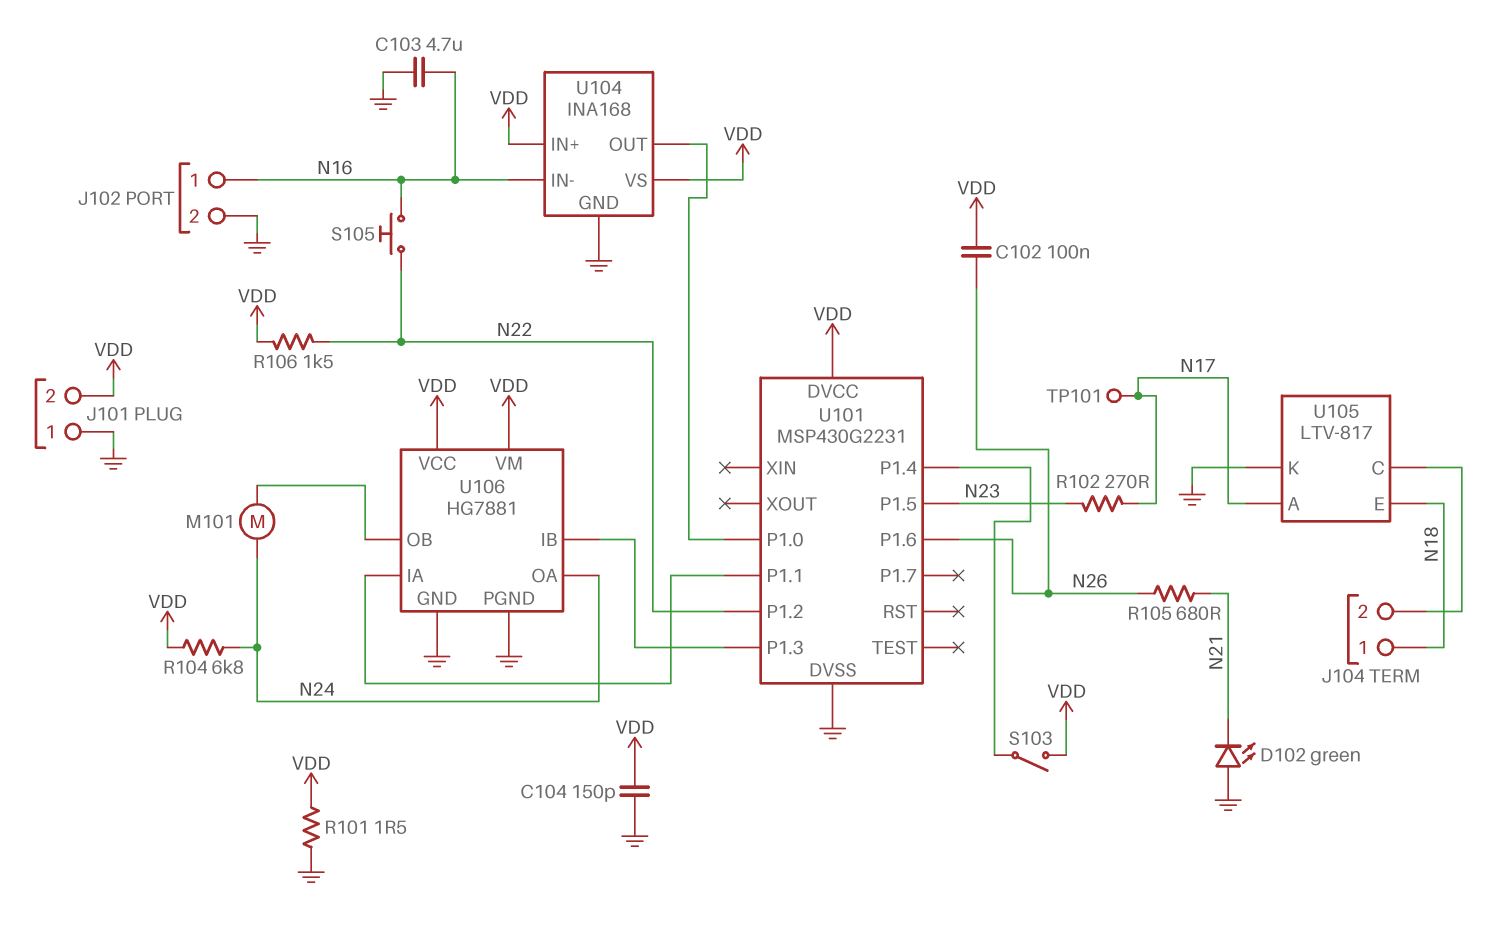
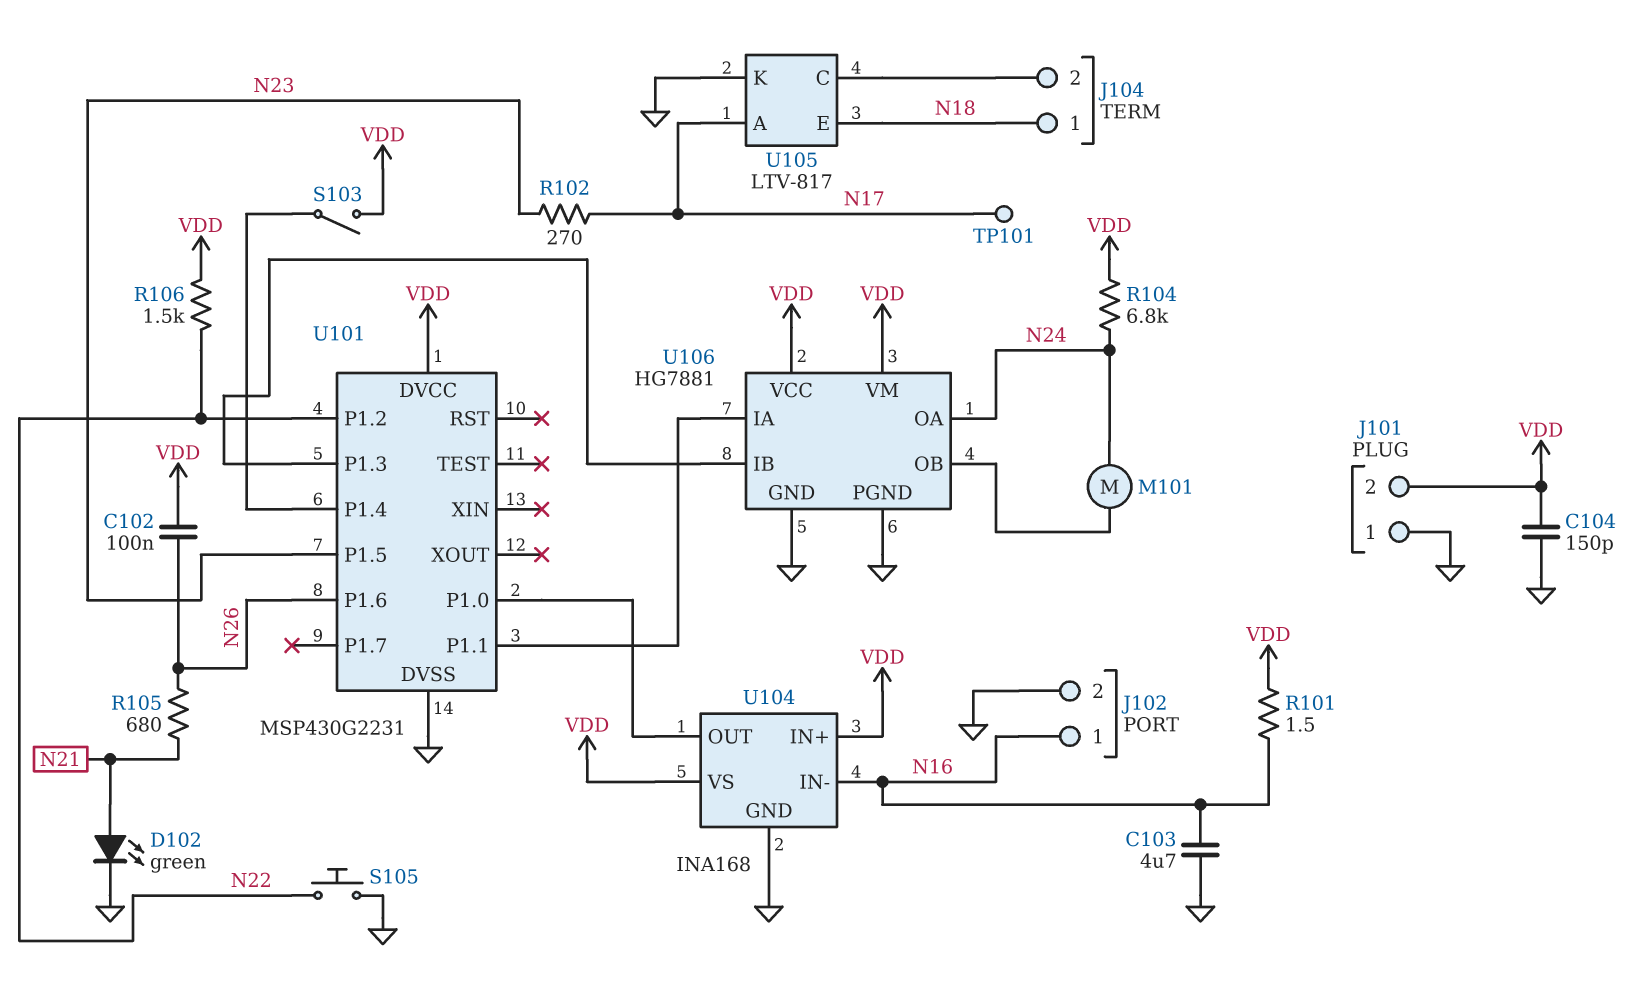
D102: LED green (A GND, K N21) -> LED green (A N21, K GND)
R101: 1.5 (GND, VDD) -> 1.5 (N16, VDD)
S105: button (N16, N22) -> button (GND, N22)

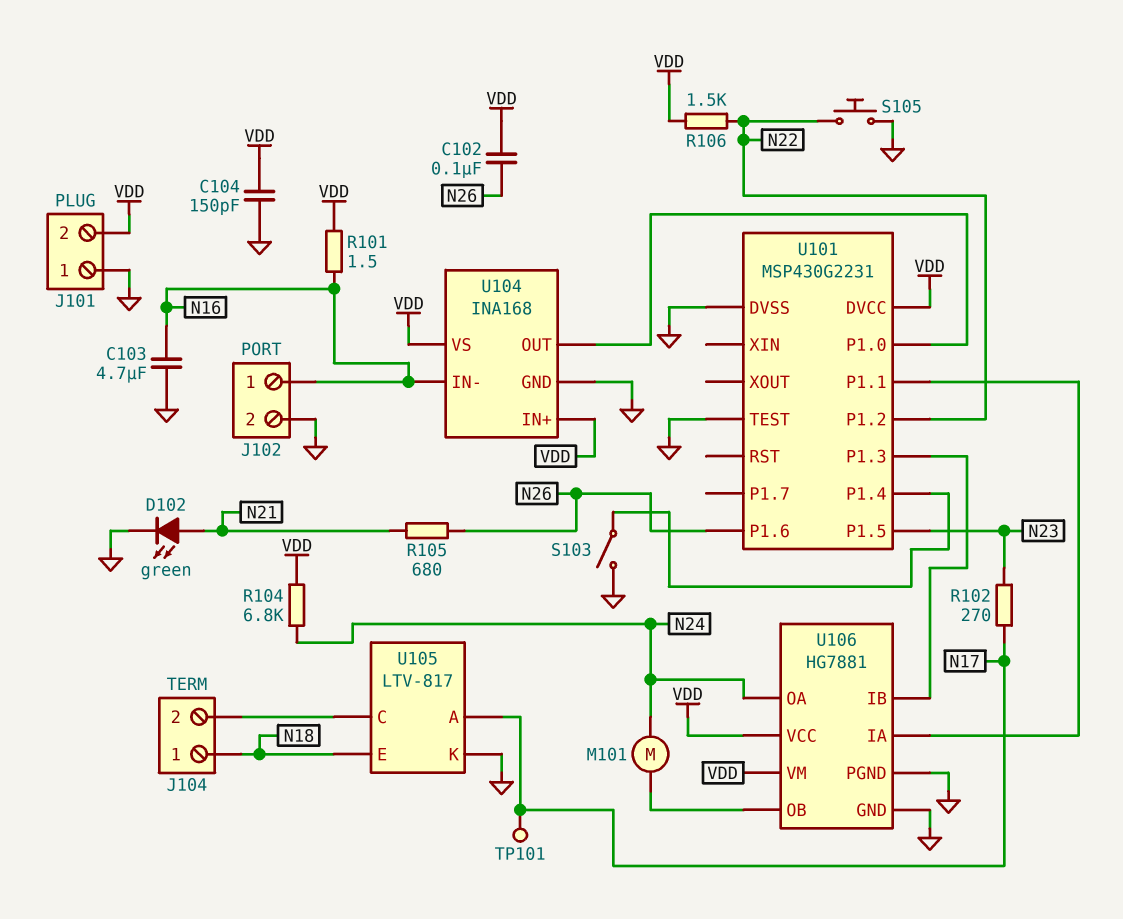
S103: switch (U101/P1.4, VDD) -> switch (GND, U101/P1.4)
U101 pin TEST: none -> GND

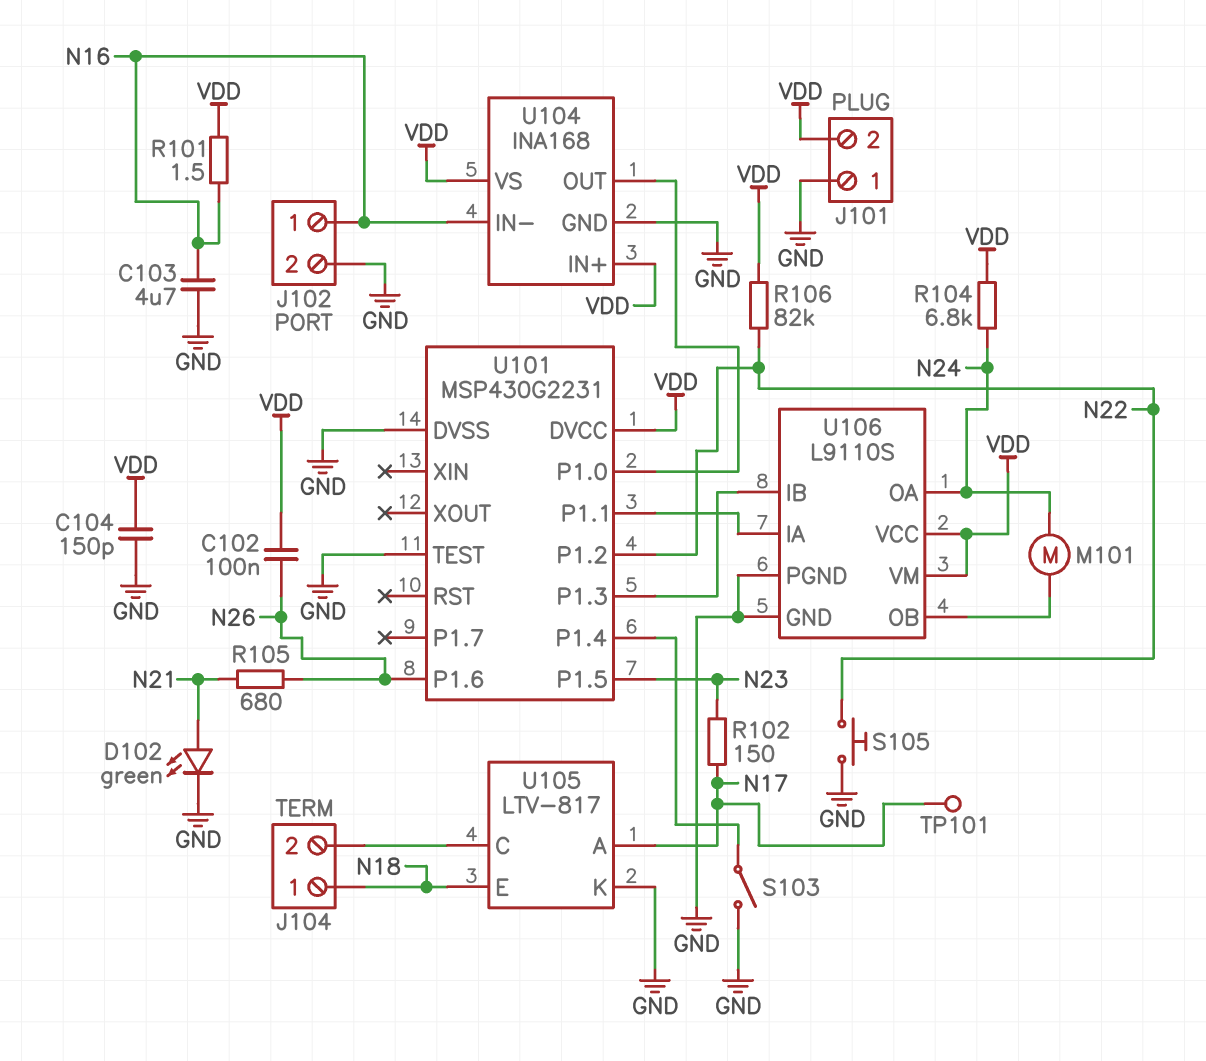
R102: 270 (N17, N23) -> 150 (N17, N23)
R106: 1.5k (N22, VDD) -> 82k (N22, VDD)
U106: HG7881 -> L9110S

